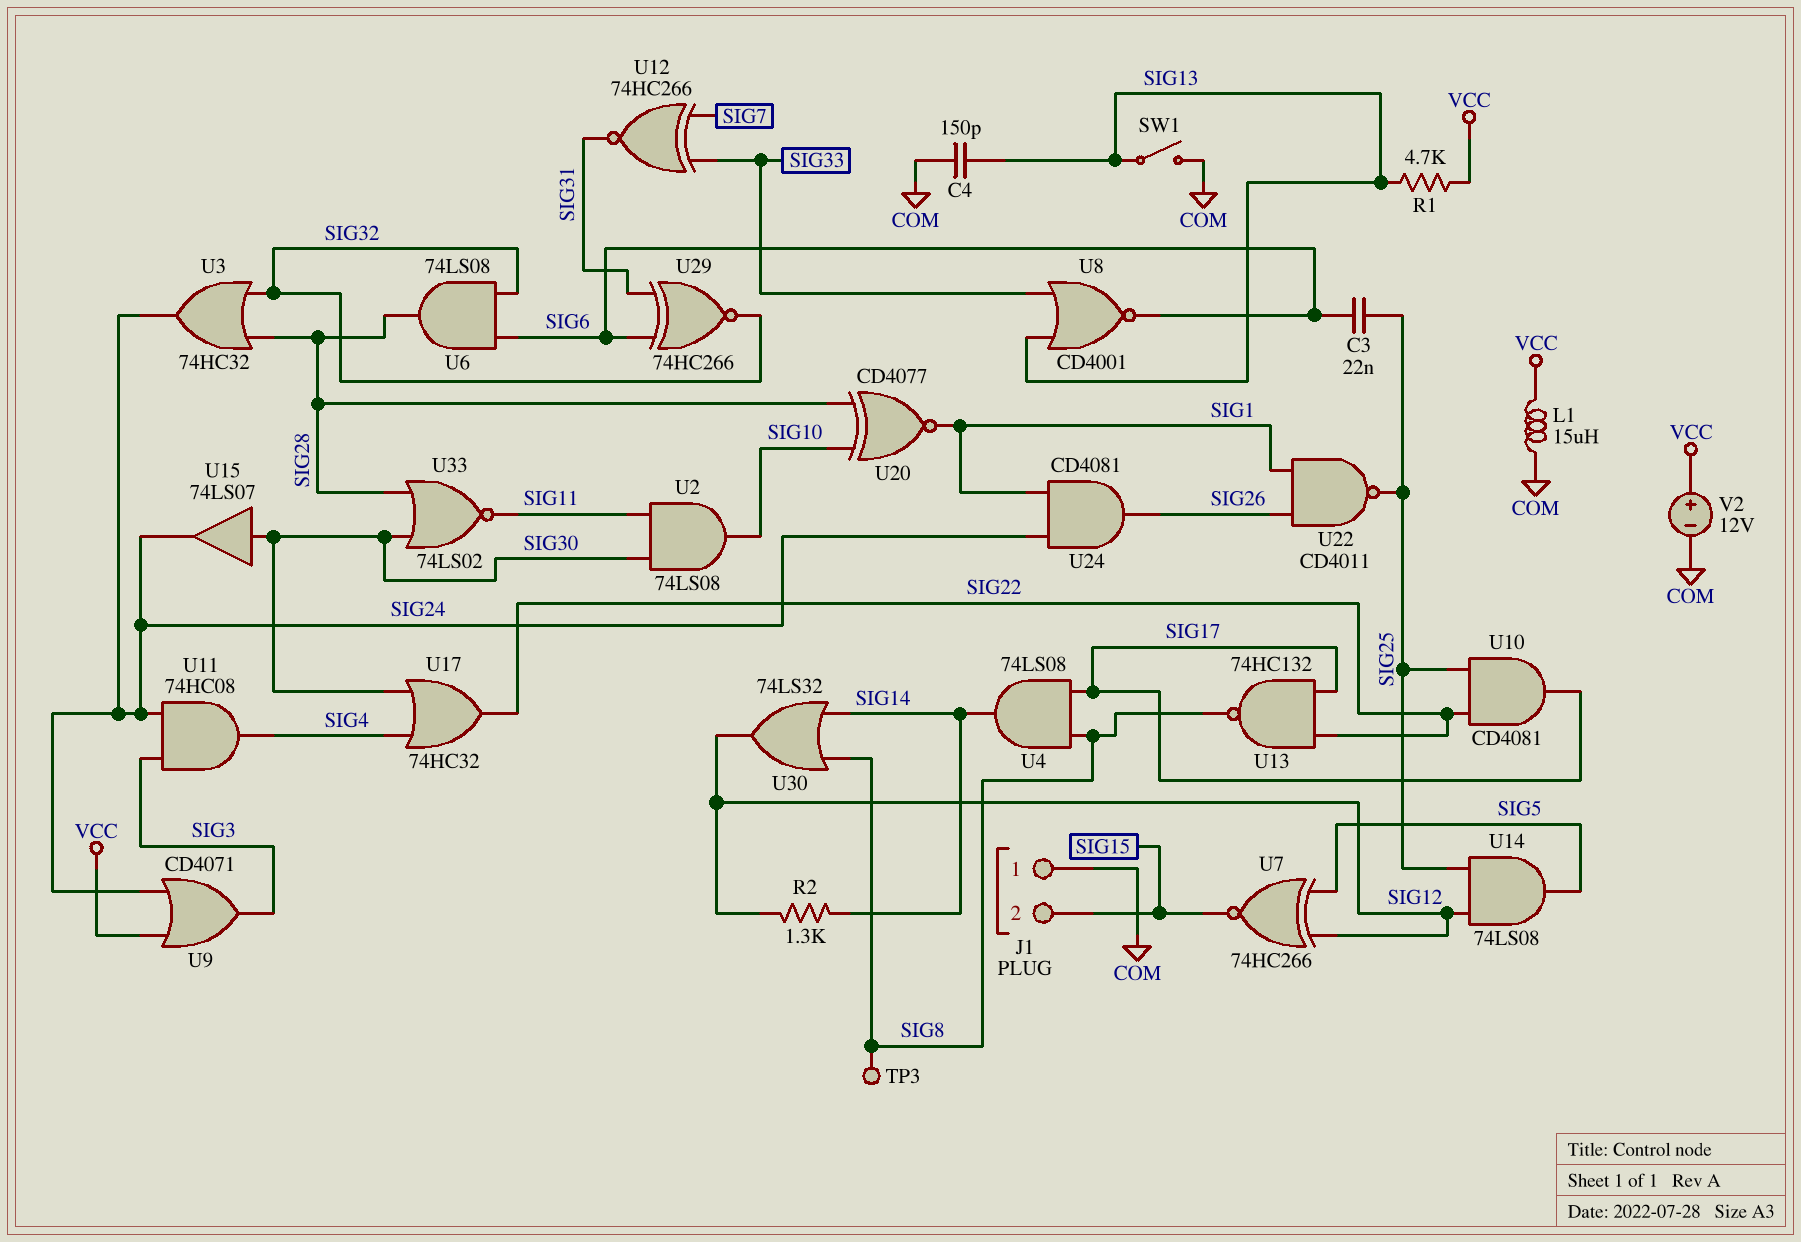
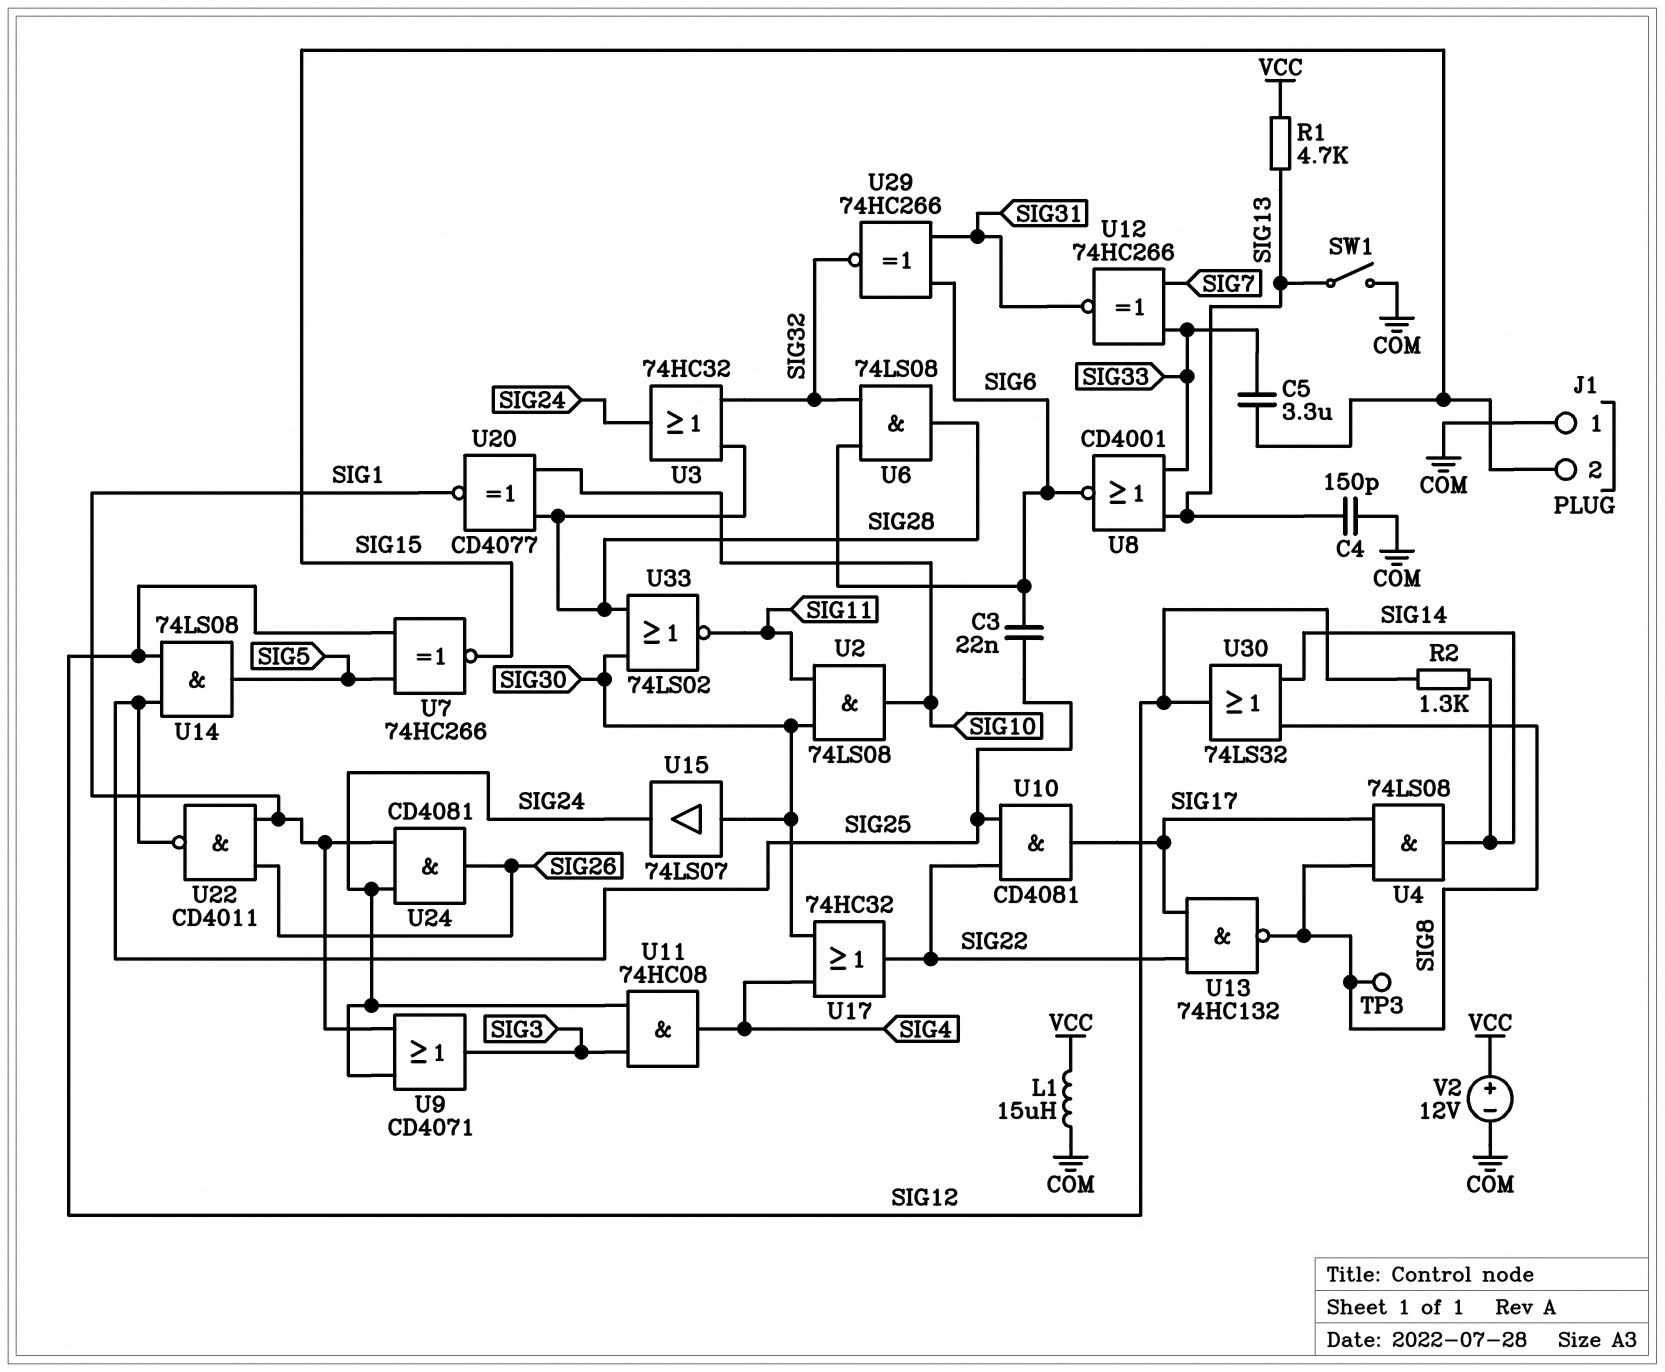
C5: none -> 3.3uF (SIG15, SIG33)
U9: OR CD4071 (in SIG24, in VCC, out SIG3) -> OR CD4071 (in SIG1, in SIG24, out SIG3)

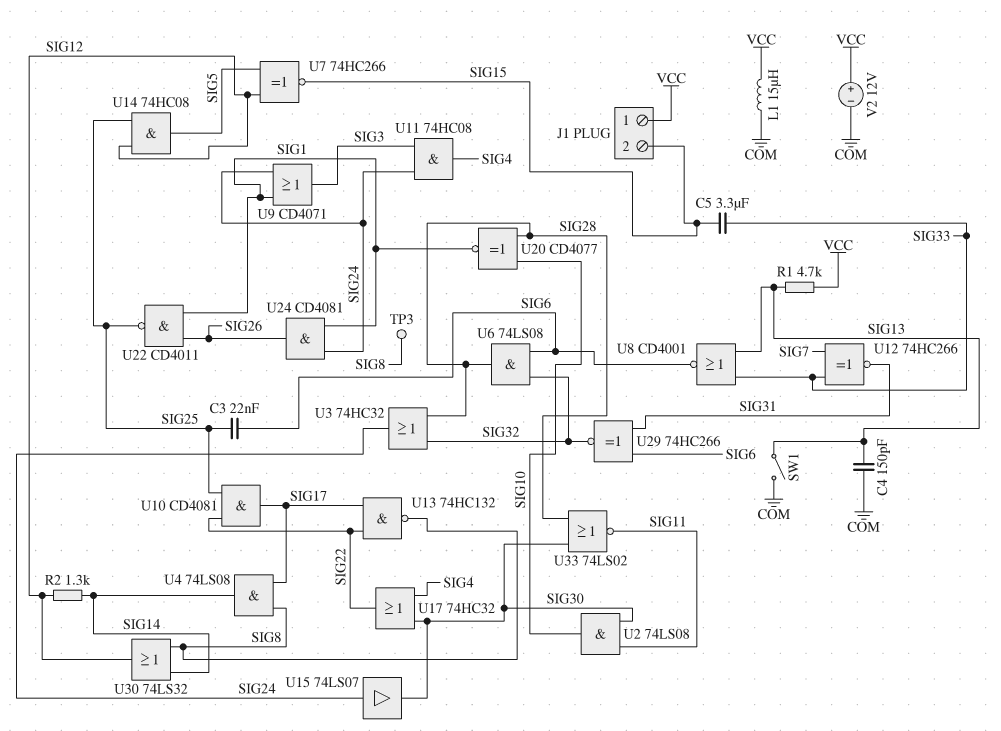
J1 pin 1: COM -> VCC
U14: AND 74LS08 (in SIG12, in SIG25, out SIG5) -> AND 74HC08 (in SIG12, in SIG25, out SIG5)
U15: buffer 74LS07 (in SIG30, out SIG24) -> buffer 74LS07 (in SIG24, out SIG30)

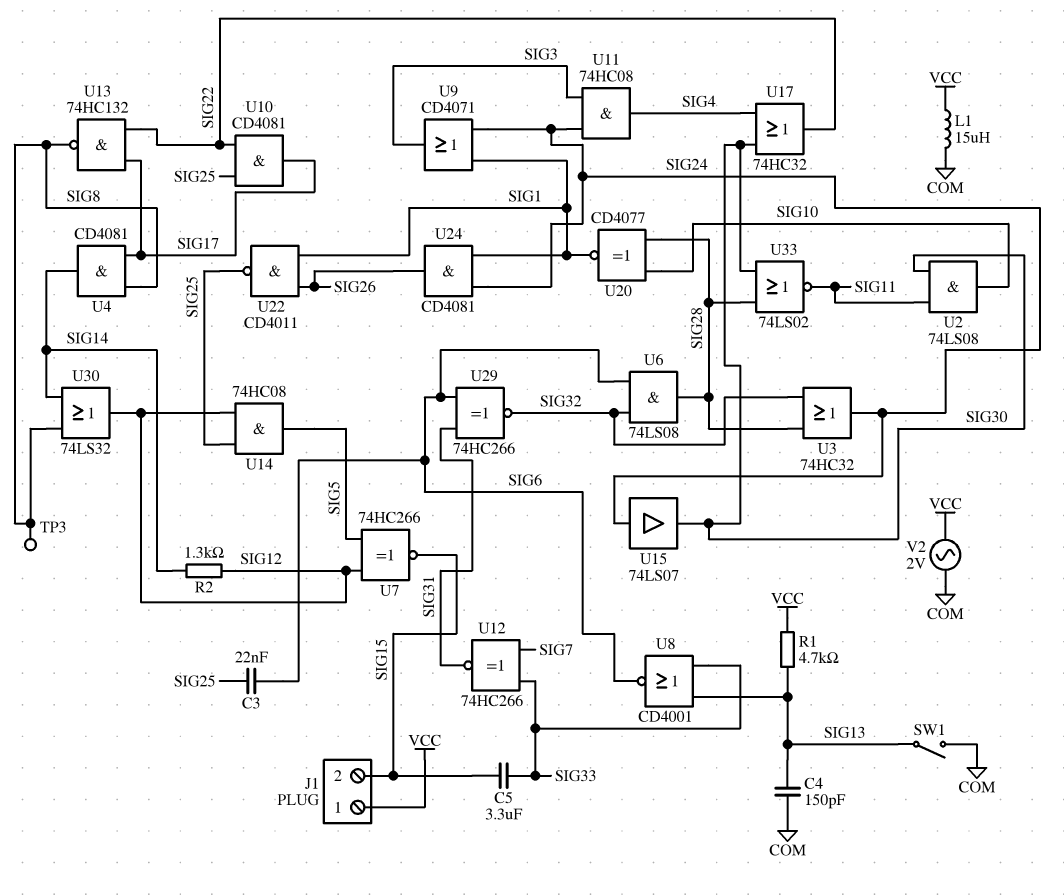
U4: AND 74LS08 (in SIG8, in SIG17, out SIG14) -> AND CD4081 (in SIG8, in SIG17, out SIG14)
V2: 12V (plus VCC, minus COM) -> AC 2V (COM, VCC)

